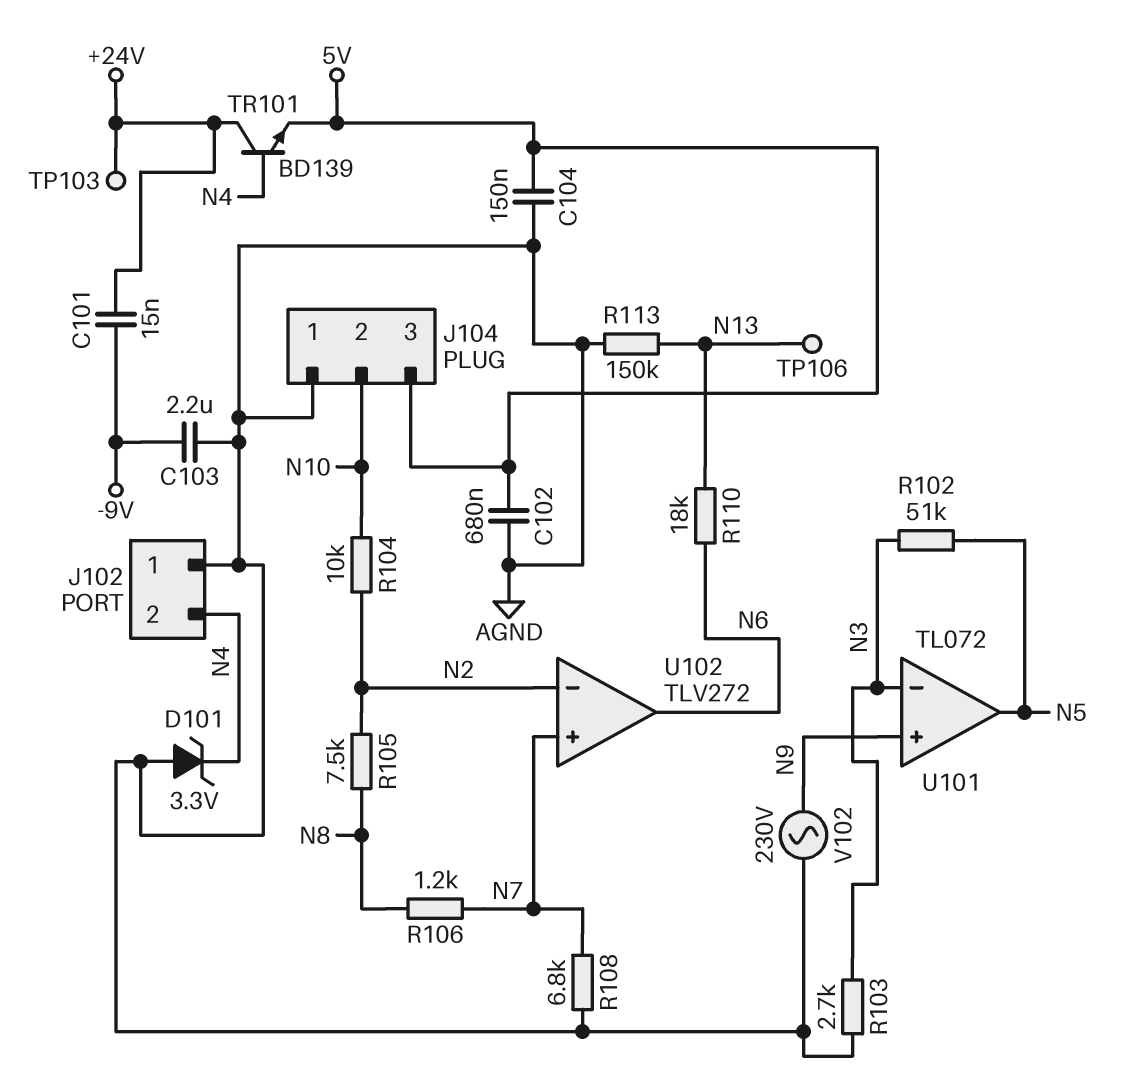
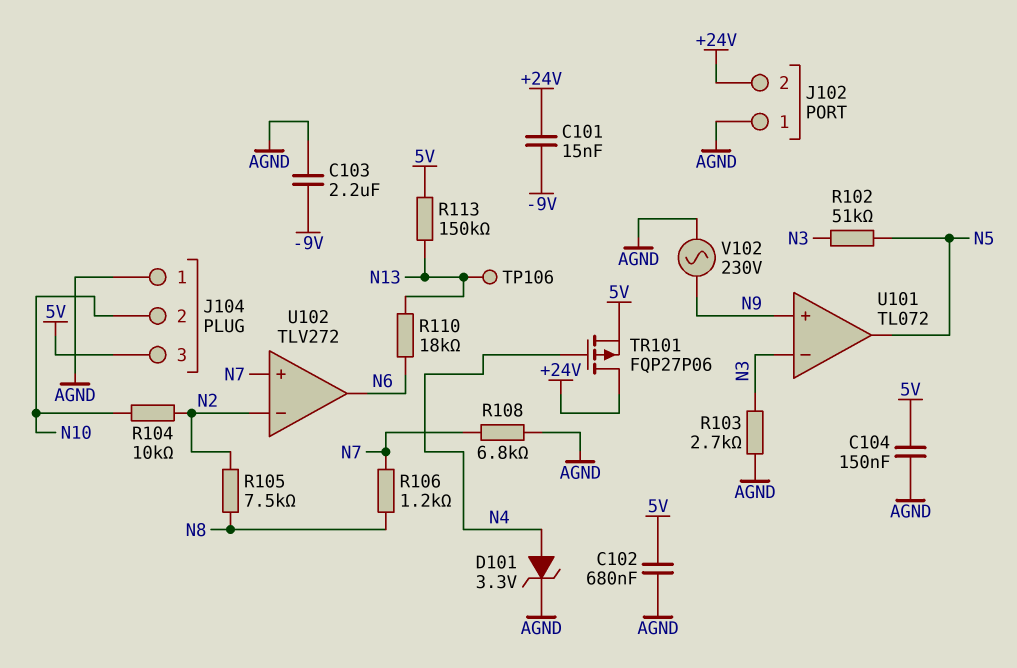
D101: zener 3.3V (A AGND, K N4) -> zener 3.3V (A N4, K AGND)
J102 pin 2: N4 -> +24V
R113: 150k (AGND, N13) -> 150k (5V, N13)
TP103: test point (+24V) -> none
TR101: NPN BD139 (B N4, C +24V, E 5V) -> PMOS FQP27P06 (G N4, D +24V, S 5V)

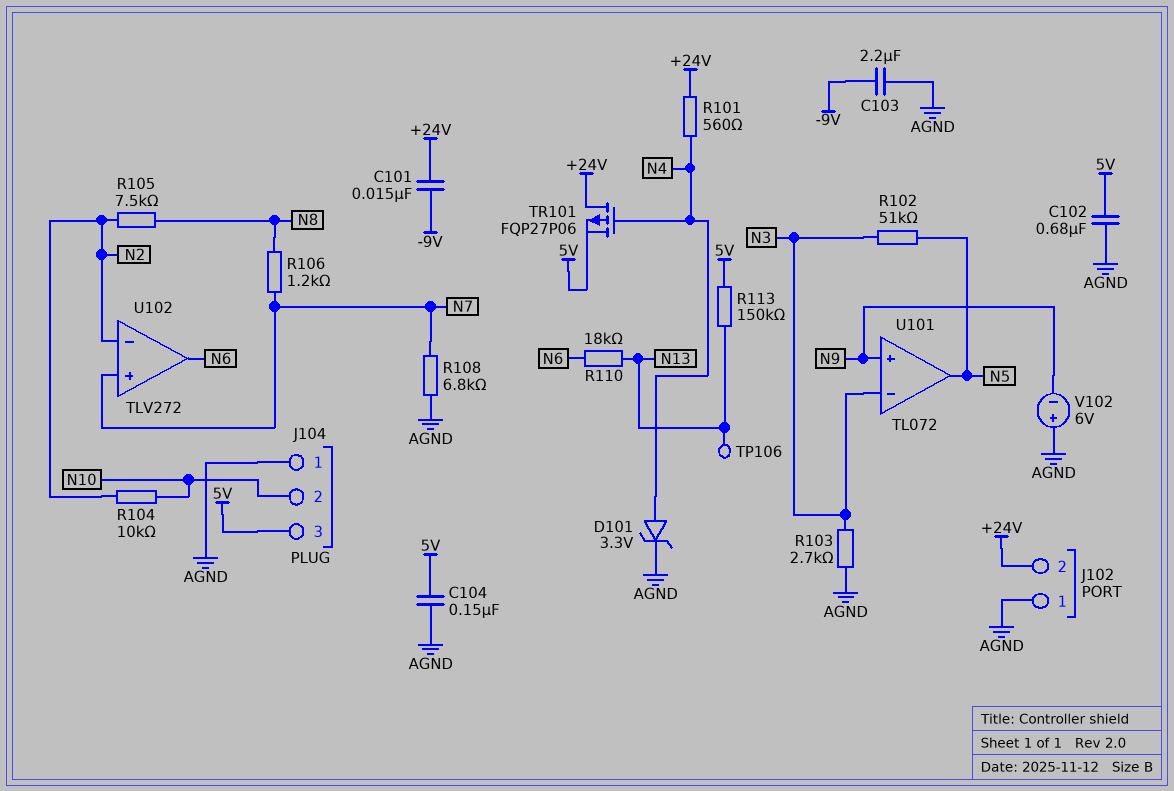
R101: none -> 560 (+24V, N4)
V102: AC 230V (AGND, N9) -> 6V (plus AGND, minus N9)

